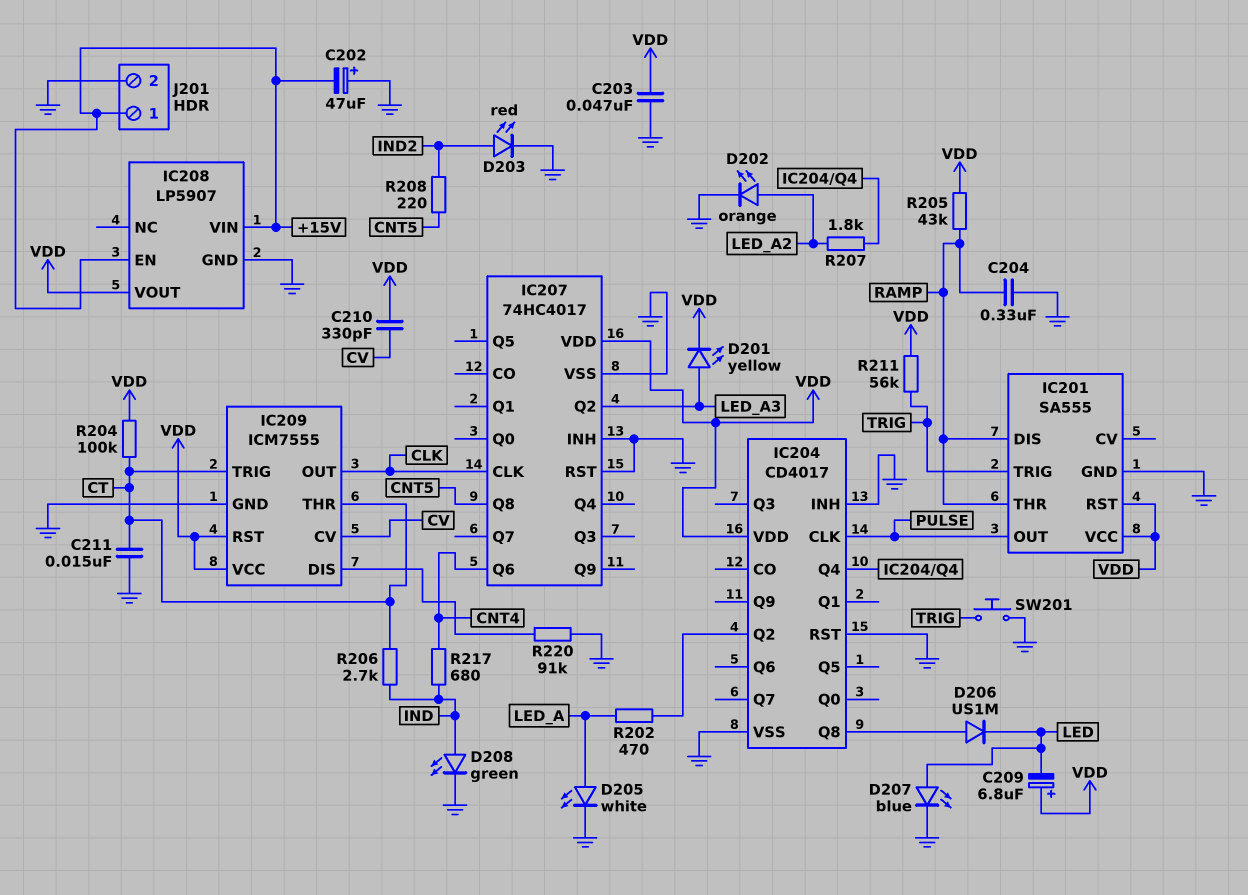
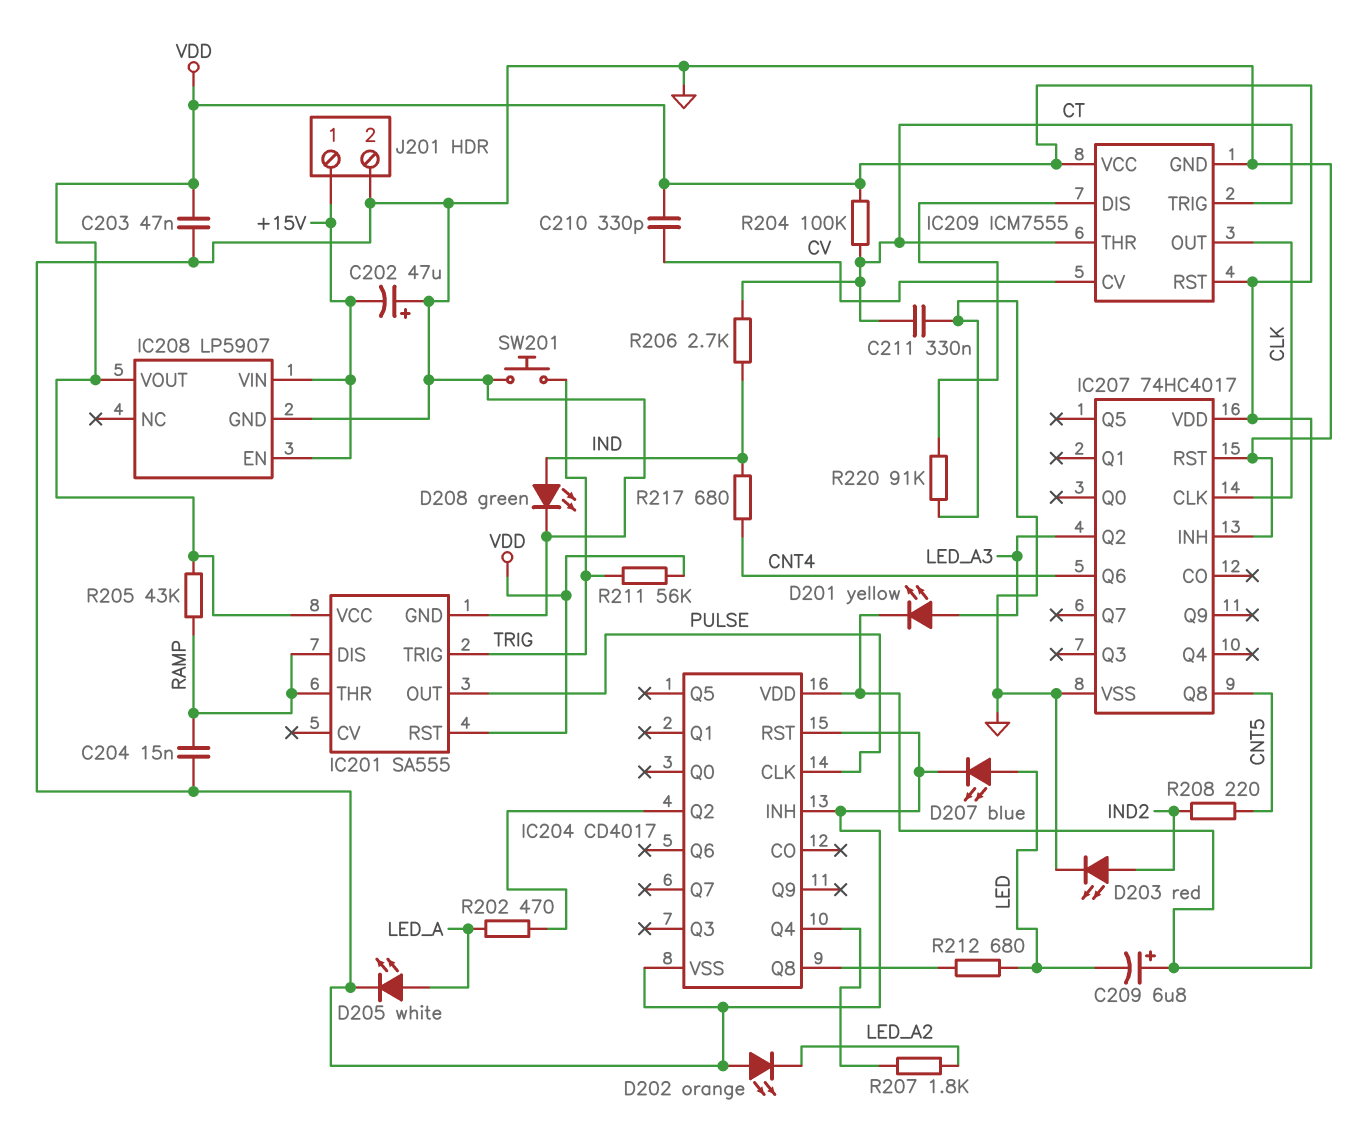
C204: 330nF (GND, RAMP) -> 15nF (GND, RAMP)
C211: 15nF (CT, GND) -> 330nF (CT, GND)
D202: LED orange (A LED_A2, K GND) -> LED orange (A GND, K LED_A2)
D206: diode US1M (A IC204/Q8, K LED) -> none
R212: none -> 680 (IC204/Q8, LED)

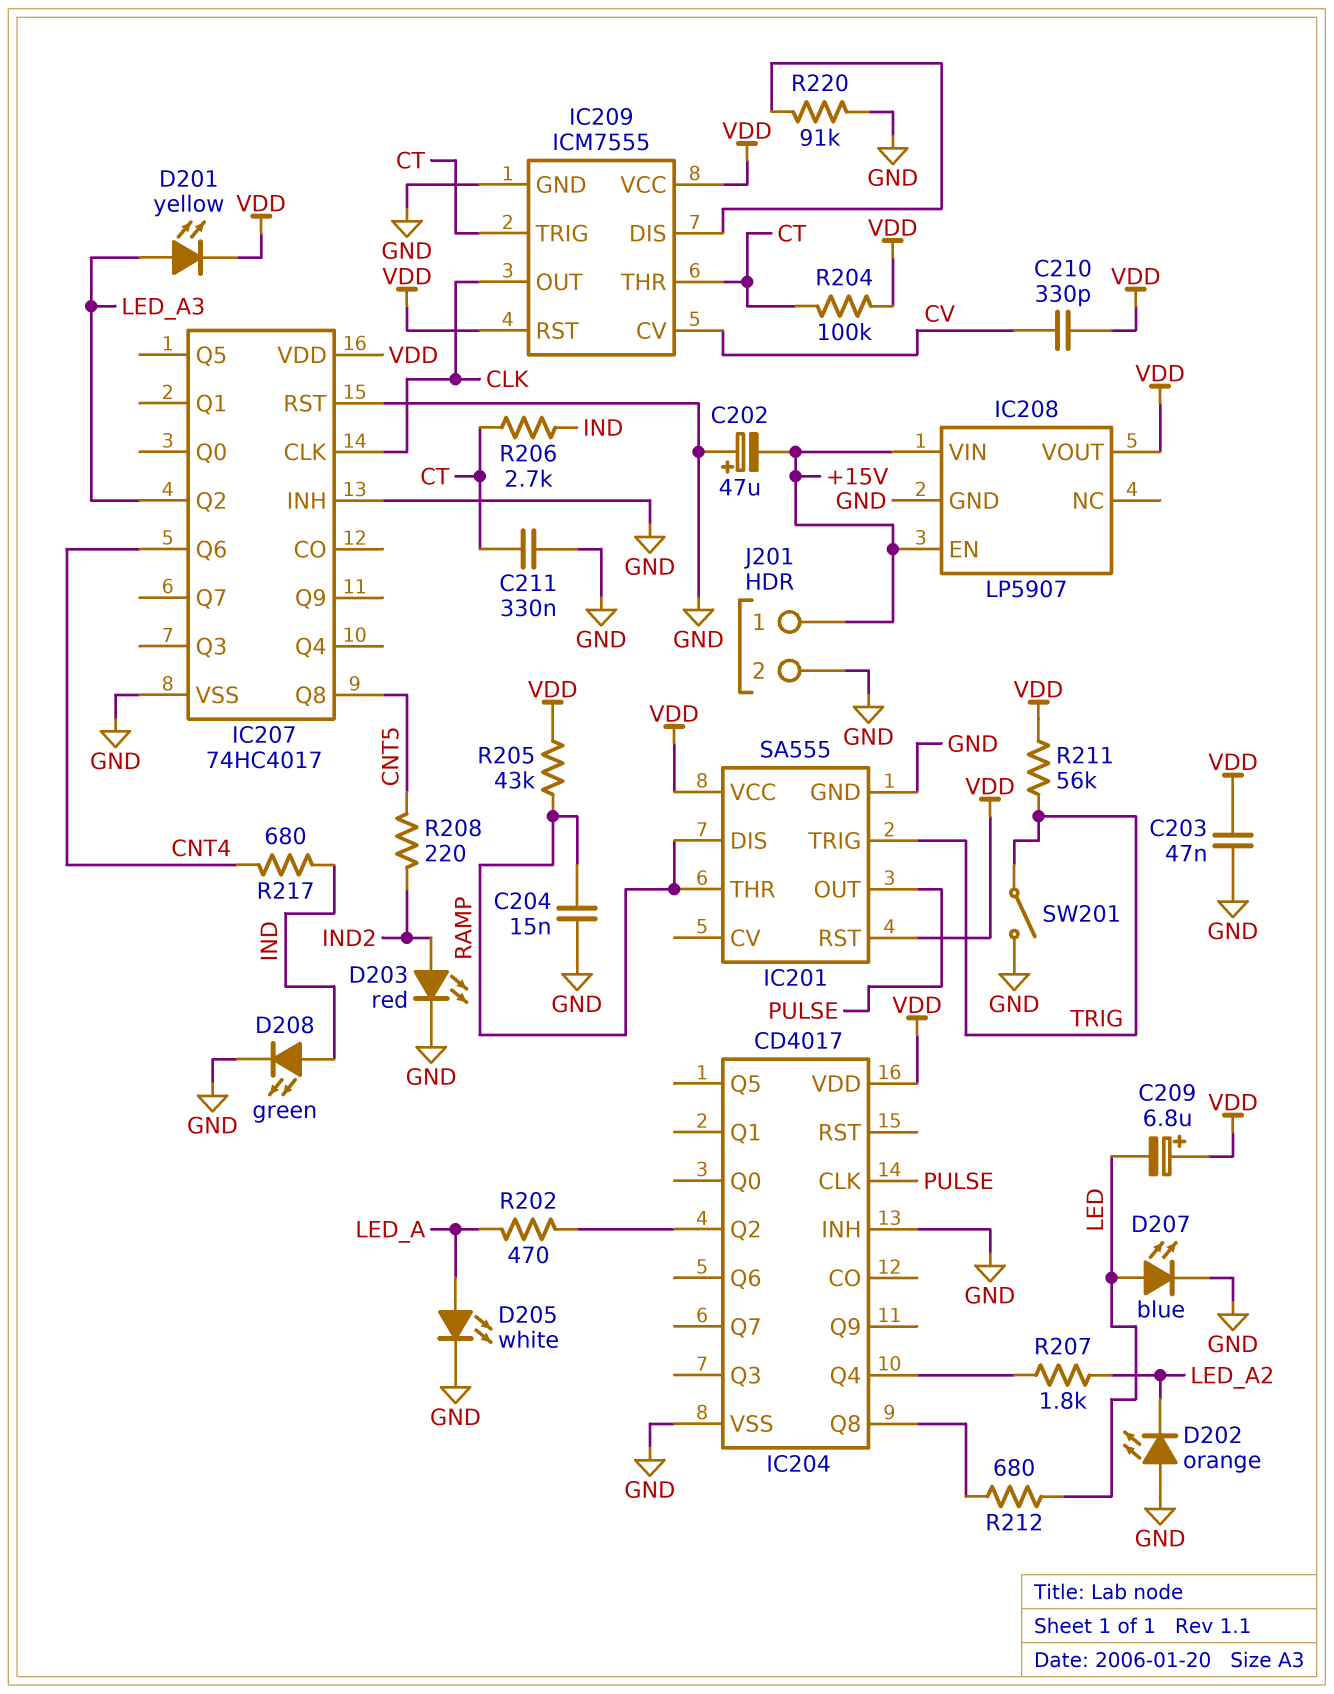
IC204 pin RST: GND -> none
SW201: button (GND, TRIG) -> switch (GND, TRIG)

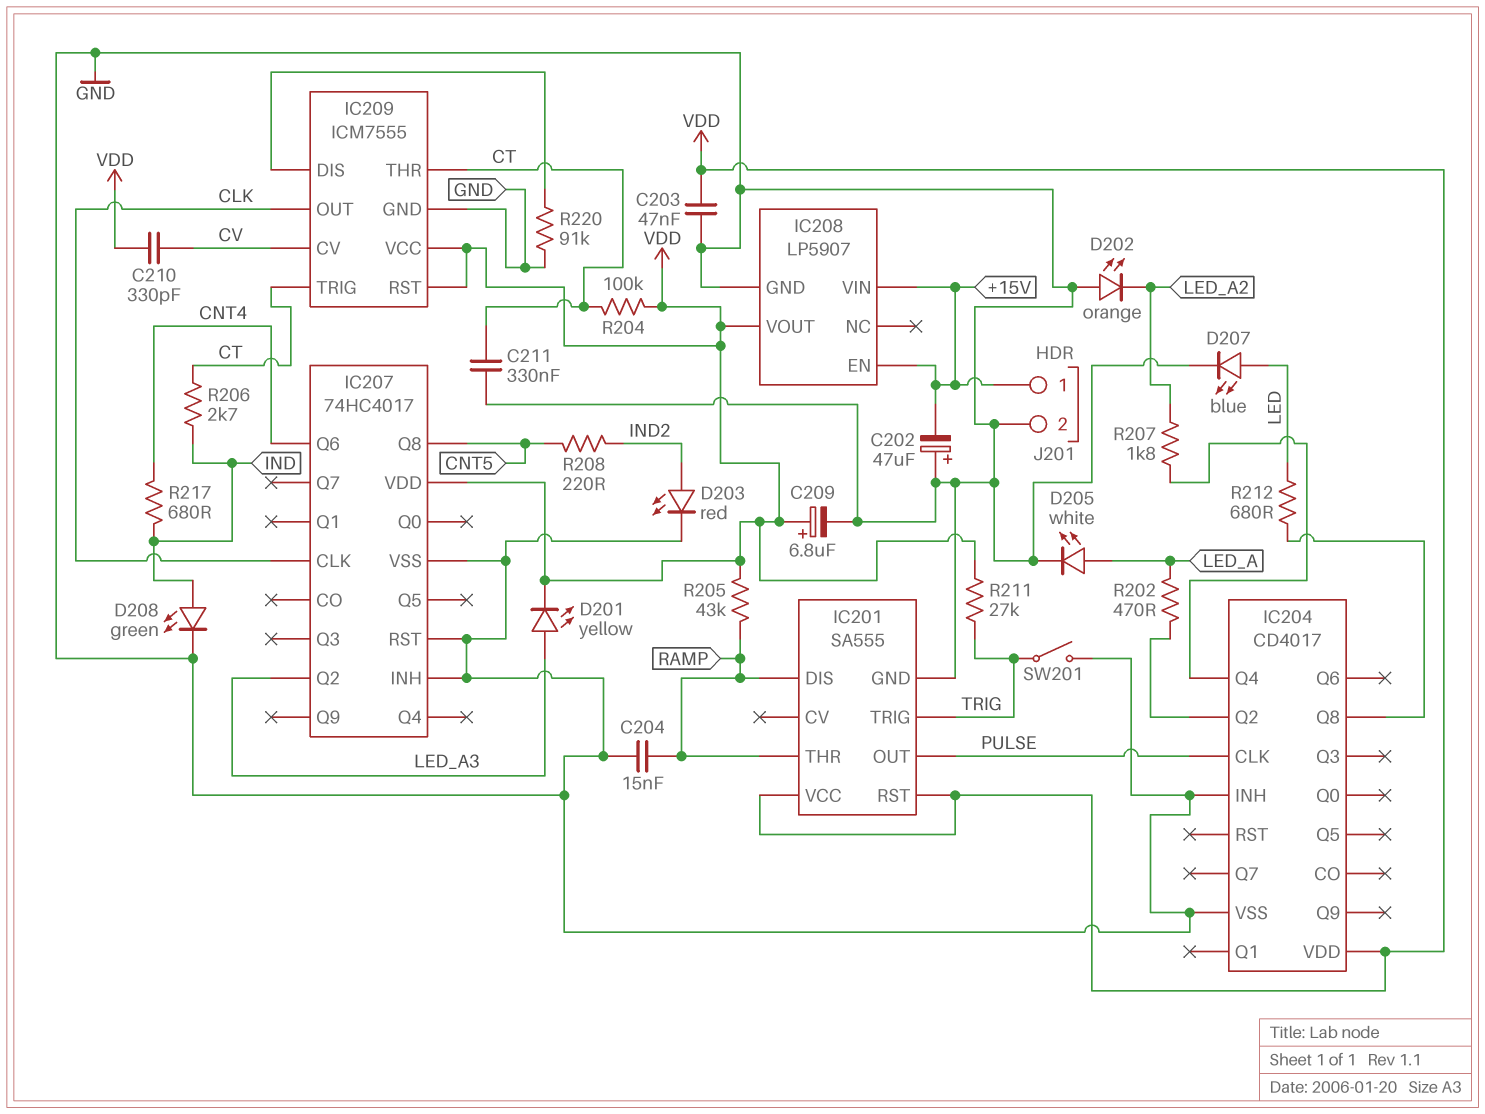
C209: 6.8uF (plus VDD, minus LED) -> 6.8uF (plus VDD, minus GND)
R211: 56k (TRIG, VDD) -> 27k (TRIG, VDD)

